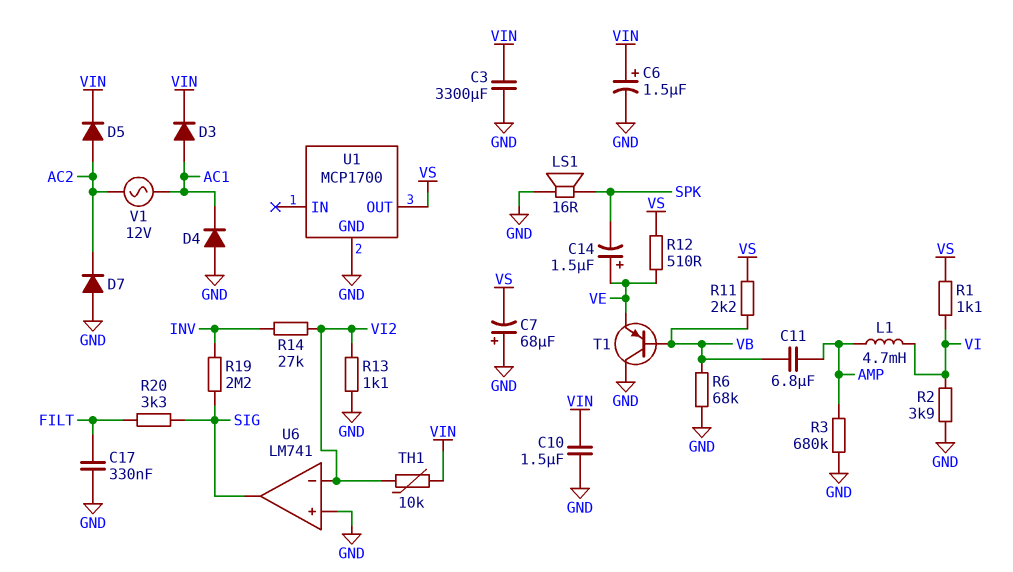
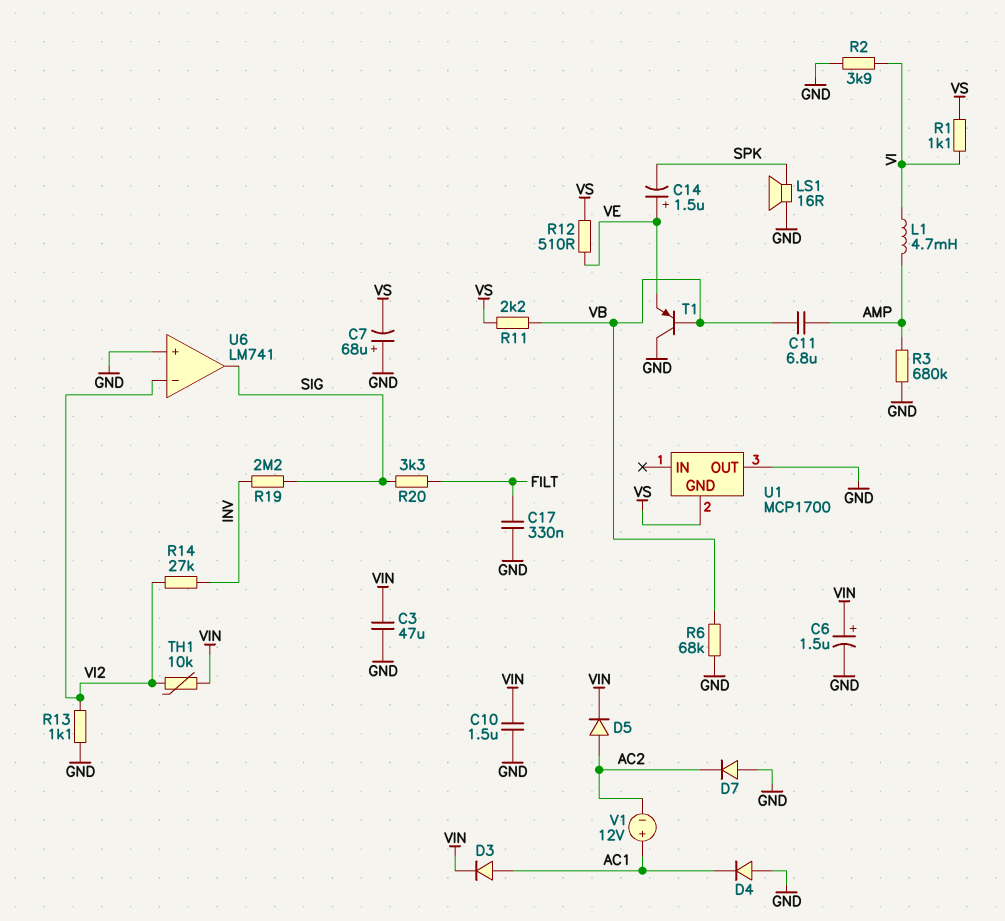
C3: 3300uF (GND, VIN) -> 47uF (GND, VIN)
U1 pin GND: GND -> VS
U1 pin OUT: VS -> GND
V1: AC 12V (AC1, AC2) -> 12V (plus AC1, minus AC2)

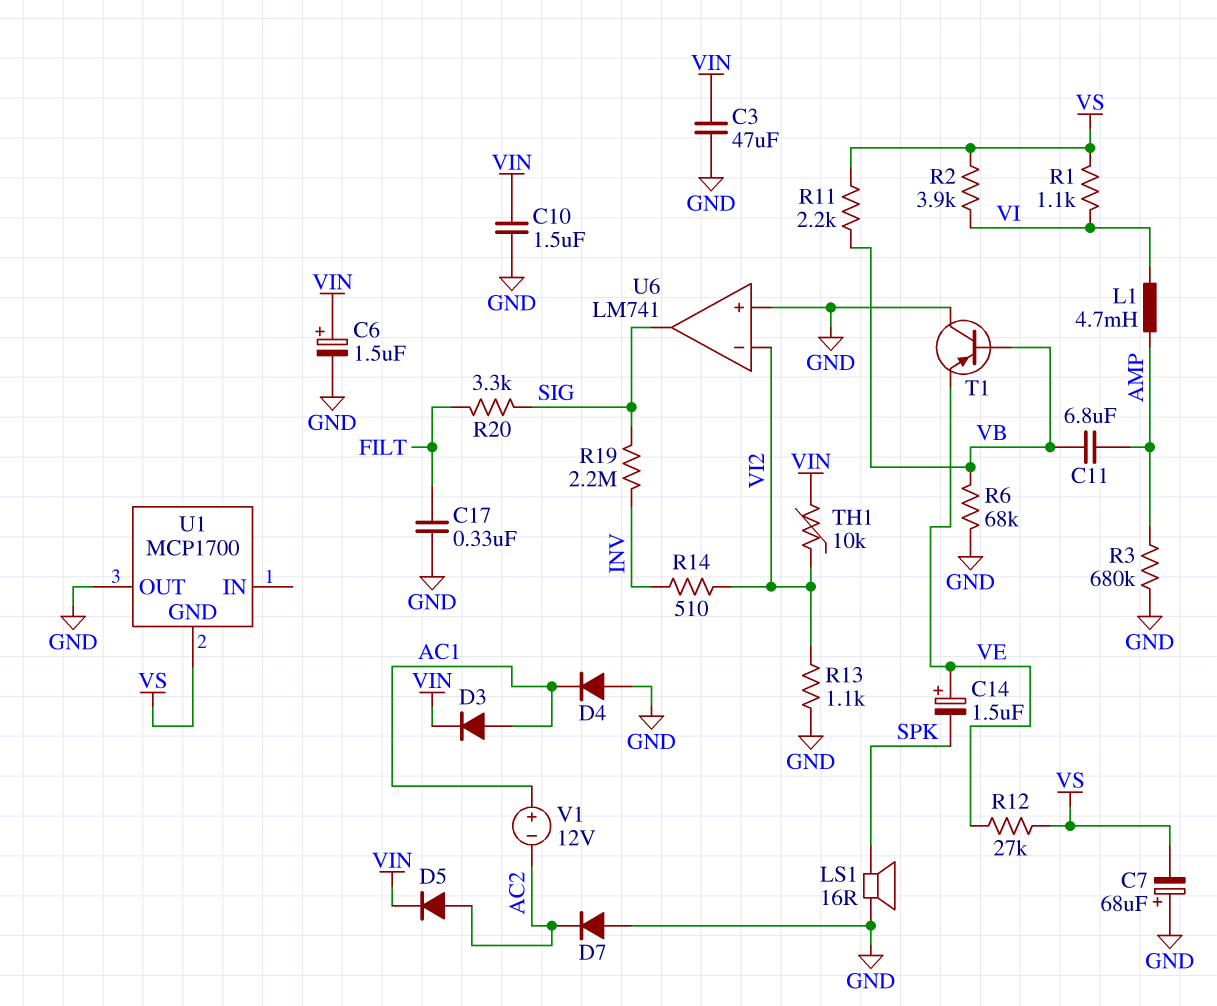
R2: 3.9k (GND, VI) -> 3.9k (VI, VS)
R12: 510 (VE, VS) -> 27k (VE, VS)
R14: 27k (INV, VI2) -> 510 (INV, VI2)

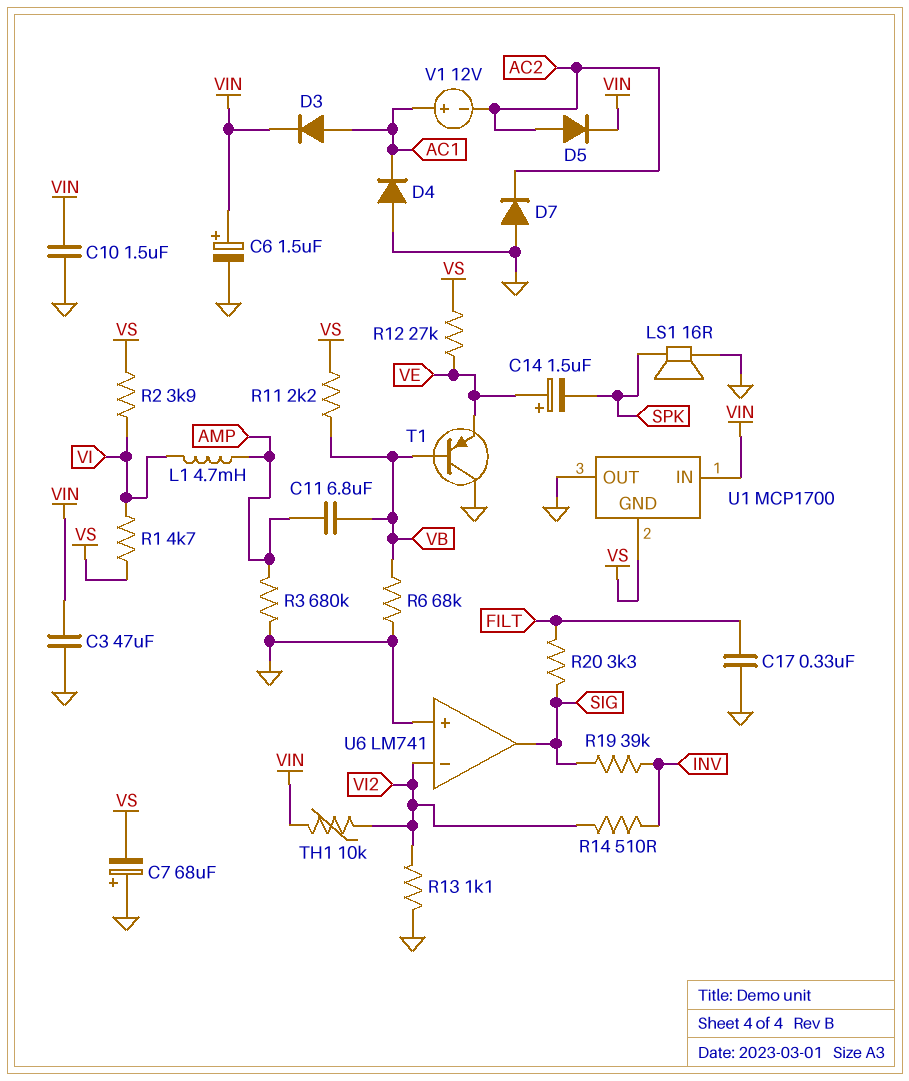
R1: 1.1k (VI, VS) -> 4.7k (VI, VS)
R19: 2.2M (INV, SIG) -> 39k (INV, SIG)
U1 pin IN: none -> VIN

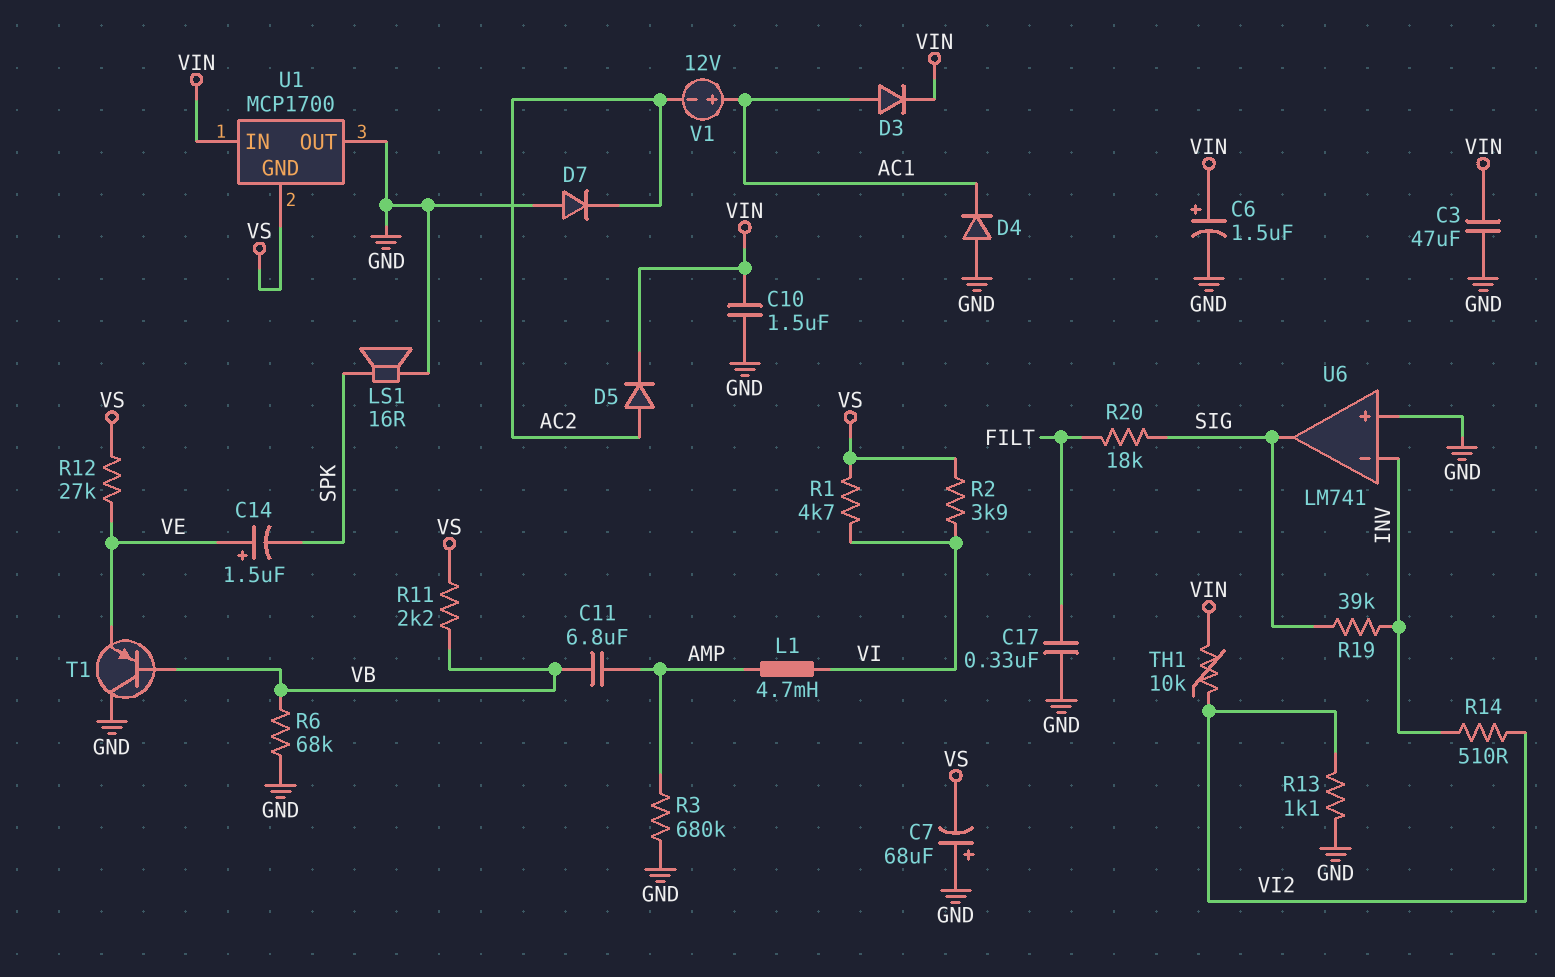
R20: 3.3k (FILT, SIG) -> 18k (FILT, SIG)
U6 pin in-: VI2 -> INV

